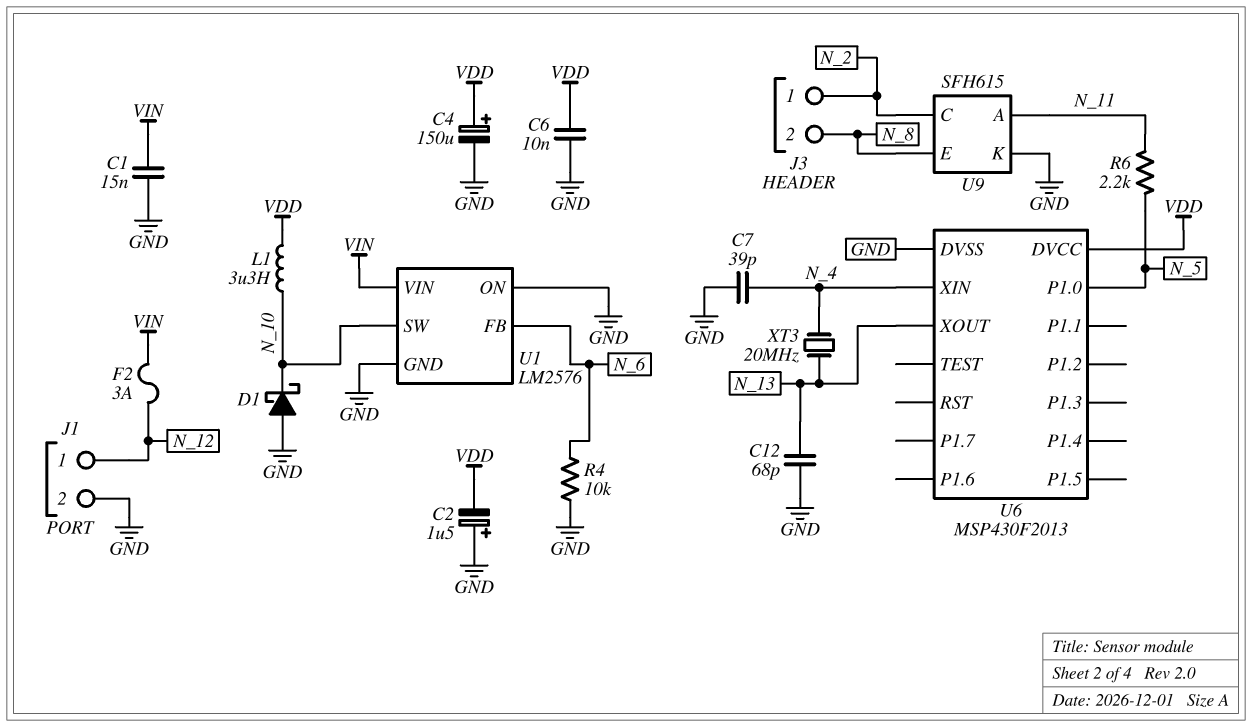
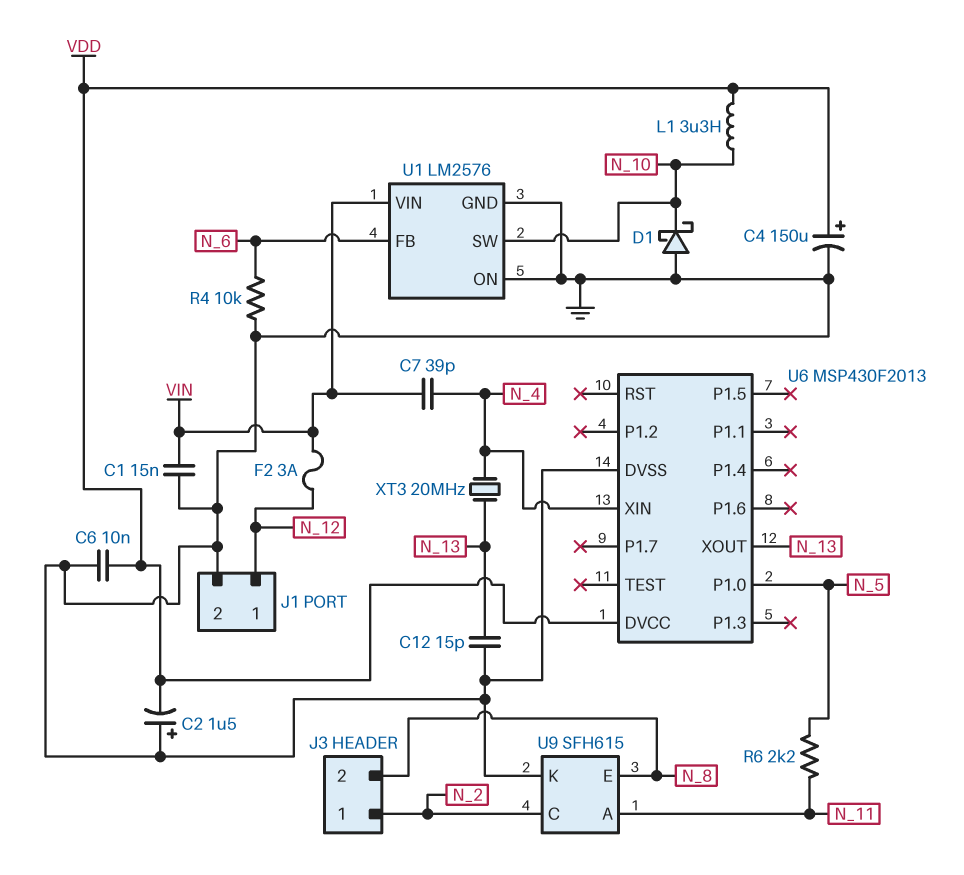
C7: 39pF (GND, N_4) -> 39pF (N_4, VIN)
C12: 68pF (GND, N_13) -> 15pF (GND, N_13)

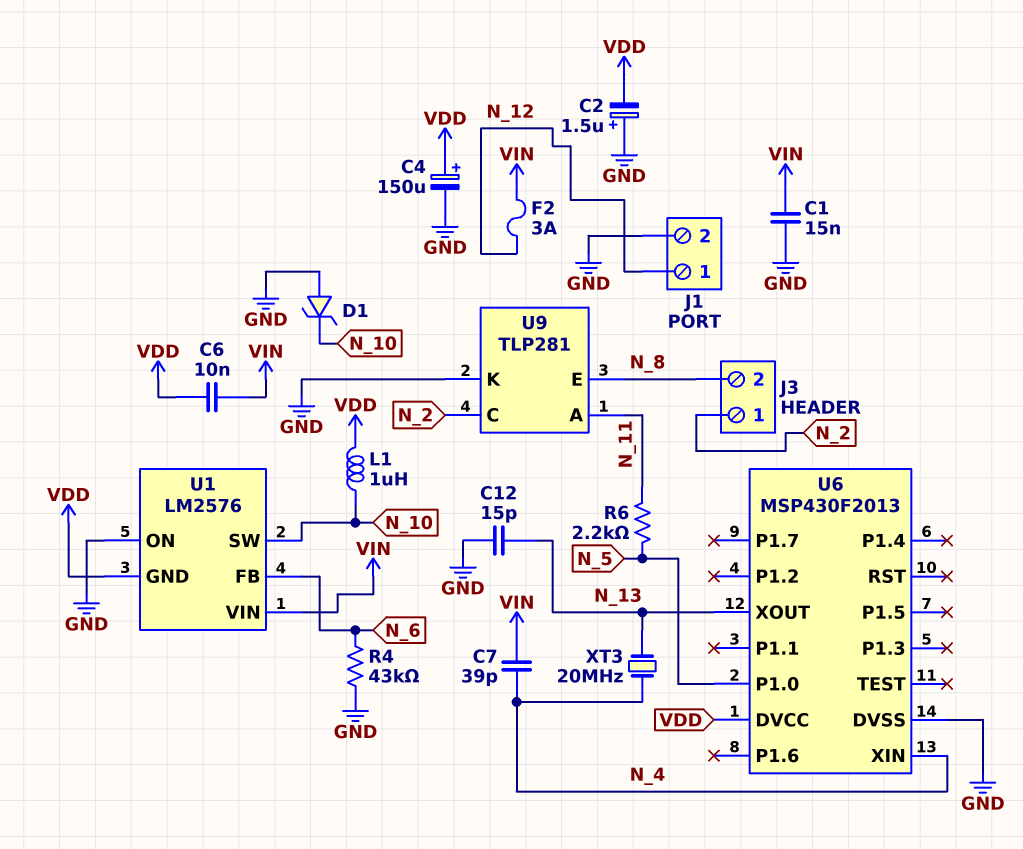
C6: 10nF (GND, VDD) -> 10nF (VDD, VIN)
D1: schottky (A GND, K N_10) -> zener (A GND, K N_10)
L1: 3.3uH (N_10, VDD) -> 1uH (N_10, VDD)
R4: 10k (GND, N_6) -> 43k (GND, N_6)
U1 pin GND: GND -> VDD
U9: SFH615 -> TLP281

